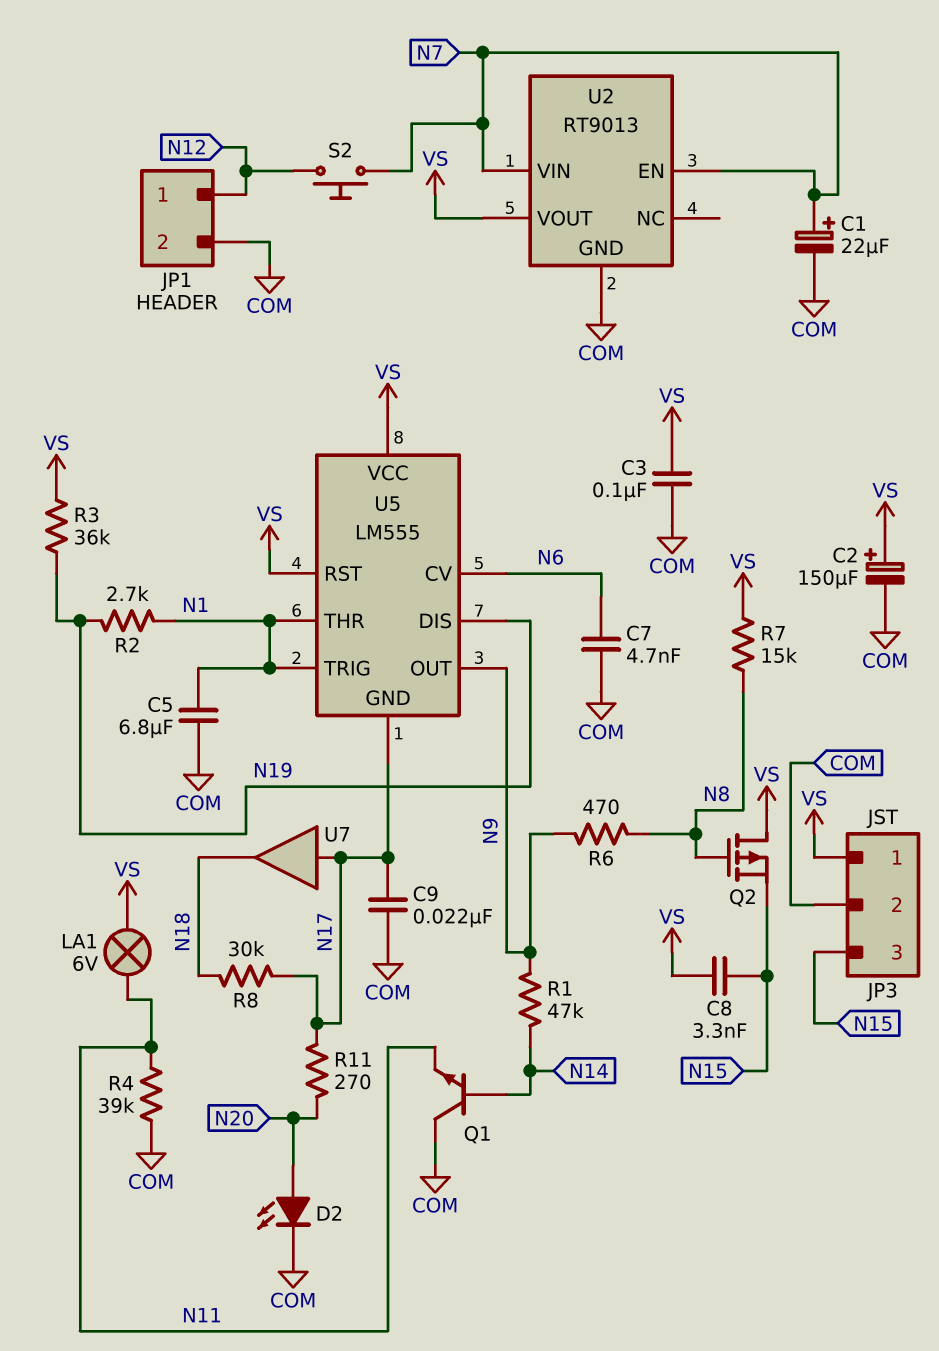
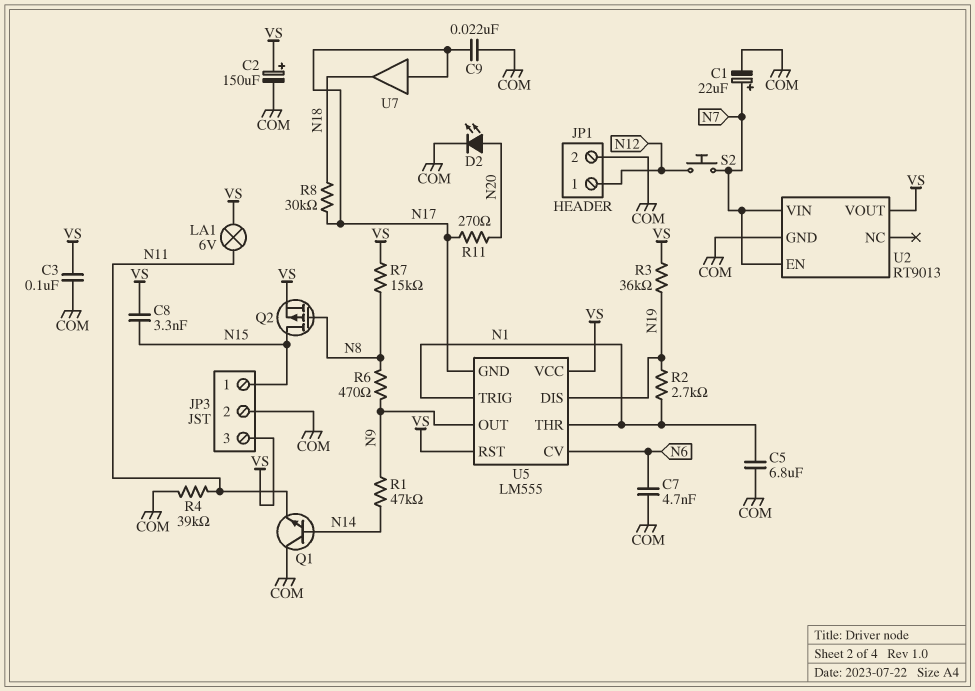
JP3 pin 1: VS -> N15
JP3 pin 3: N15 -> VS
Q2: PMOS (G N8, D VS, S N15) -> PMOS (G N8, D N15, S VS)

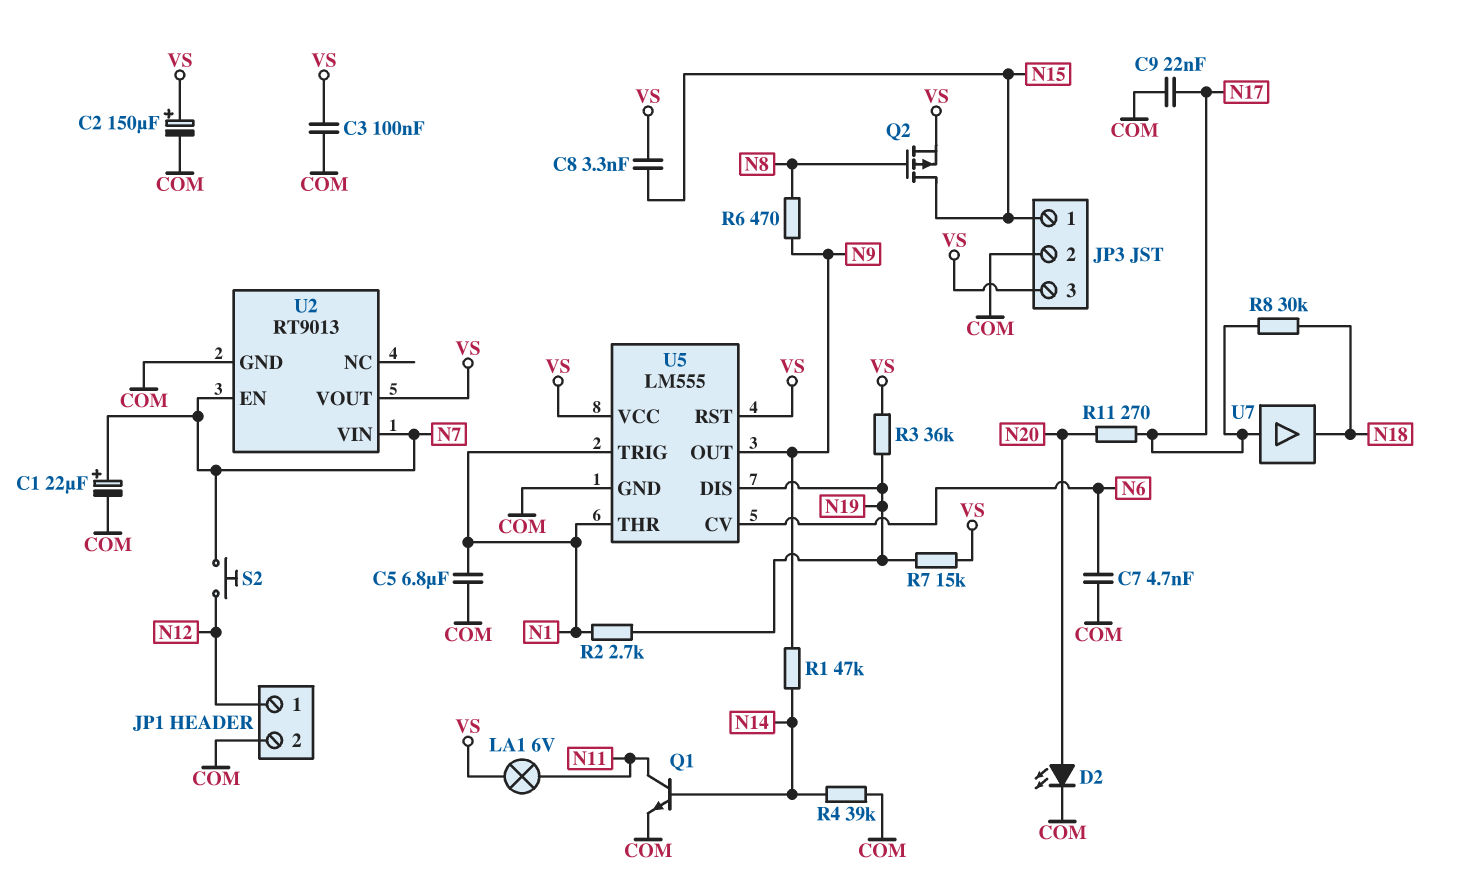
Q1: NPN (B N14, C COM, E N11) -> NPN (B N14, C N11, E COM)
R4: 39k (COM, N11) -> 39k (COM, N14)
R7: 15k (N8, VS) -> 15k (N19, VS)
U5 pin GND: N17 -> COM

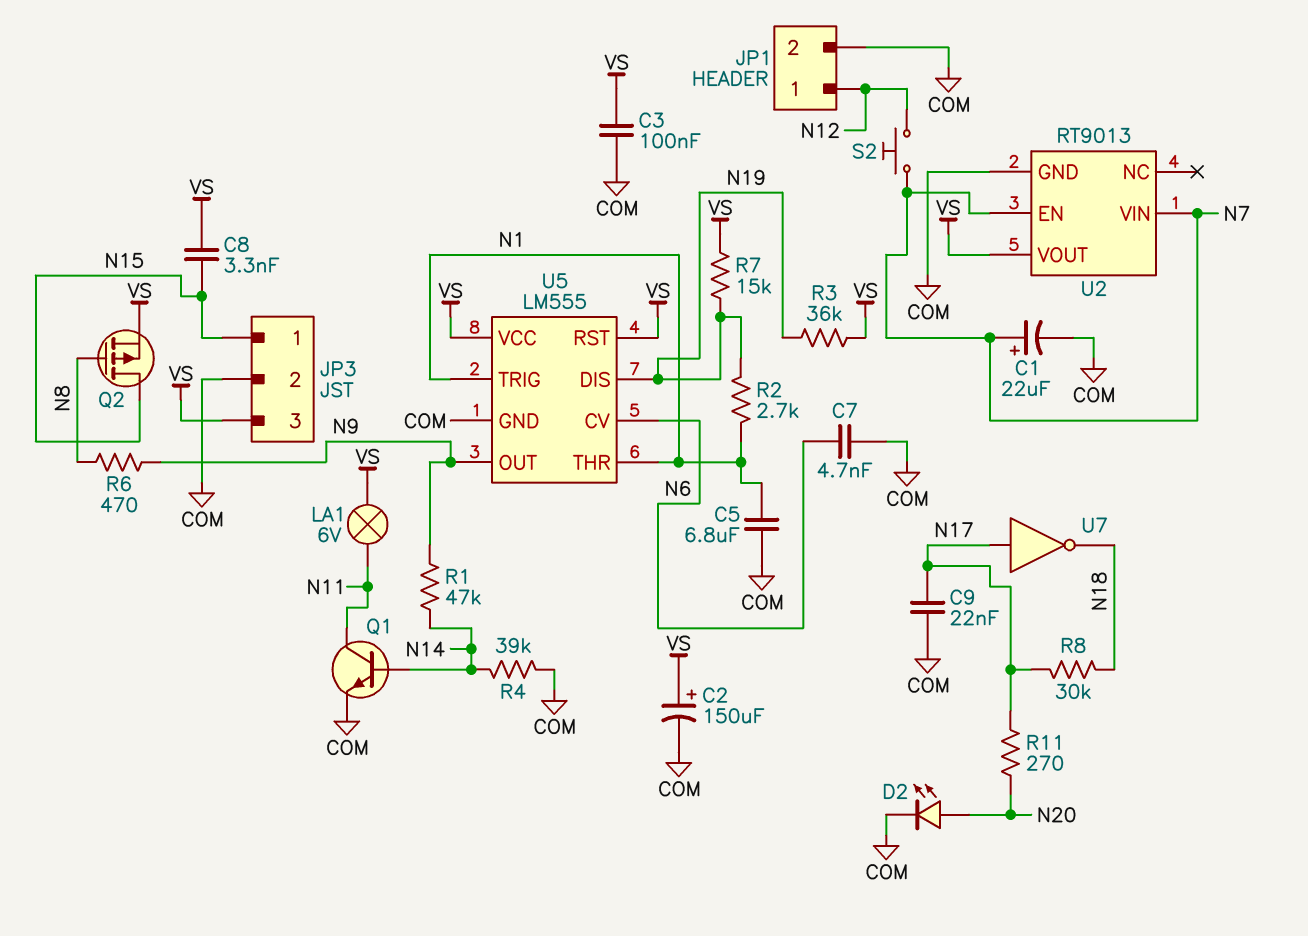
U7: buffer (in N17, out N18) -> NOT (in N17, out N18)

